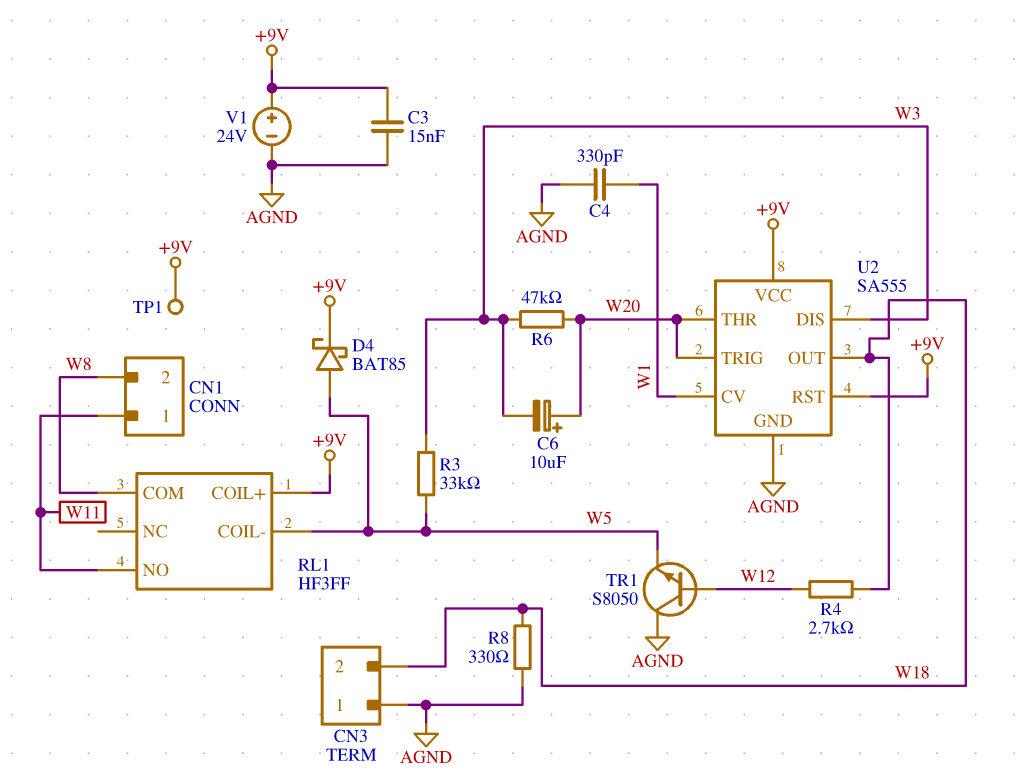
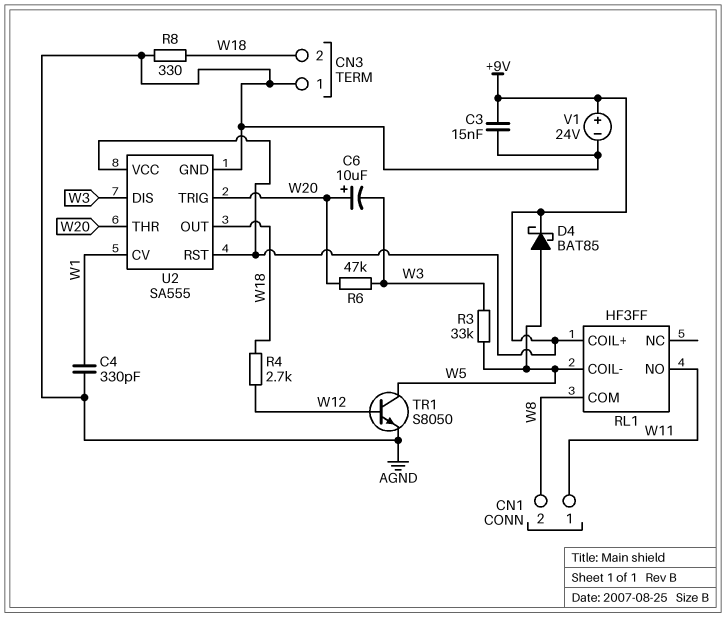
TP1: test point (+9V) -> none
TR1: NPN S8050 (B W12, C AGND, E W5) -> NPN S8050 (B W12, C W5, E AGND)

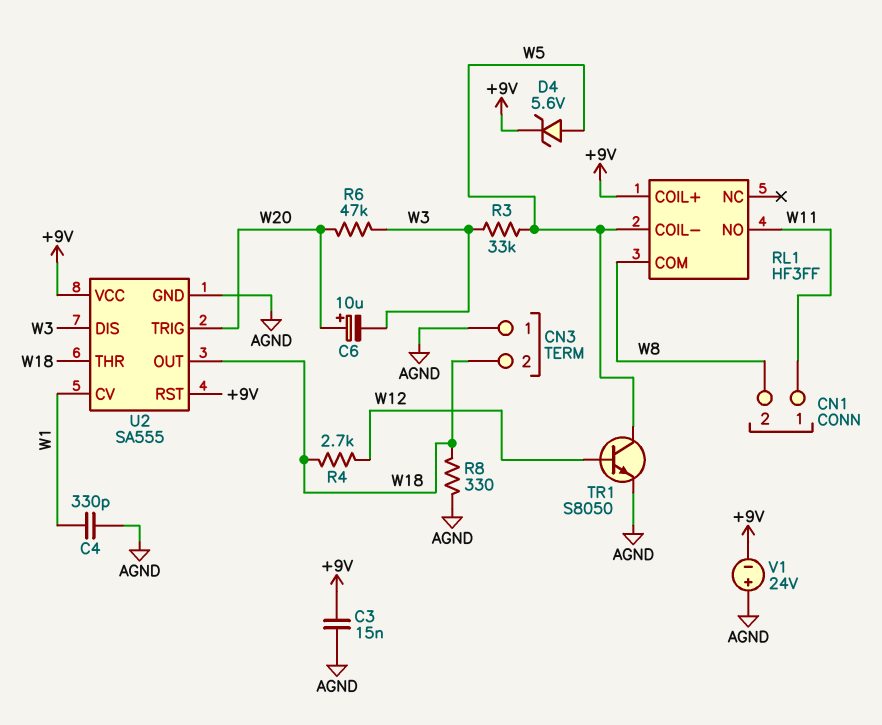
D4: schottky BAT85 (A W5, K +9V) -> zener 5.6V (A W5, K +9V)
U2 pin THR: W20 -> W18
V1: 24V (plus +9V, minus AGND) -> 24V (plus AGND, minus +9V)

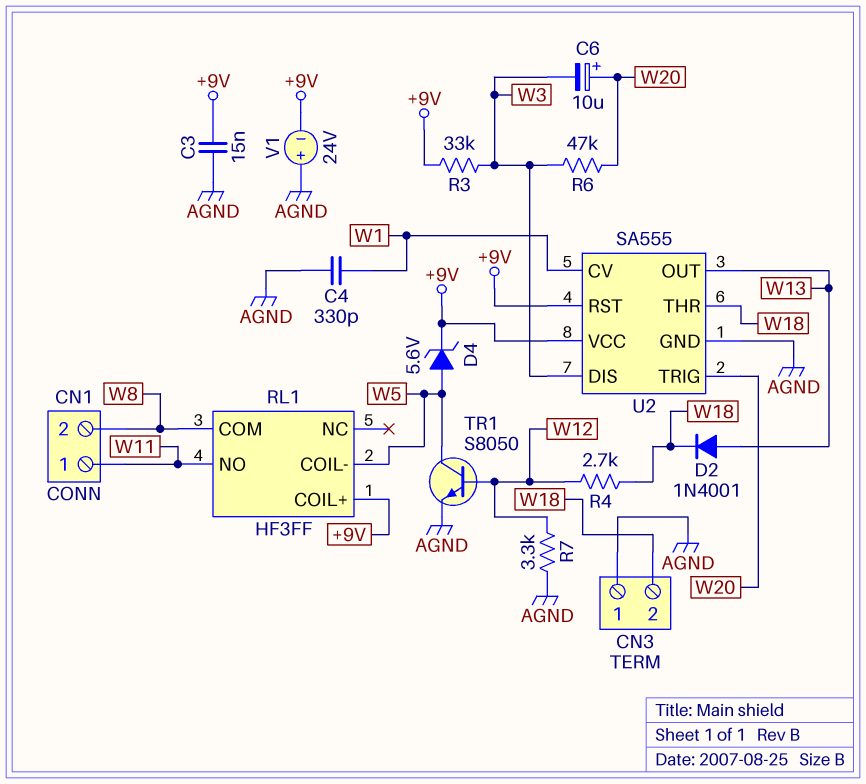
D2: none -> diode 1N4001 (A W13, K W18)
R3: 33k (W3, W5) -> 33k (+9V, W3)
R7: none -> 3.3k (AGND, W12)
R8: 330 (AGND, W18) -> none
U2 pin OUT: W18 -> W13

